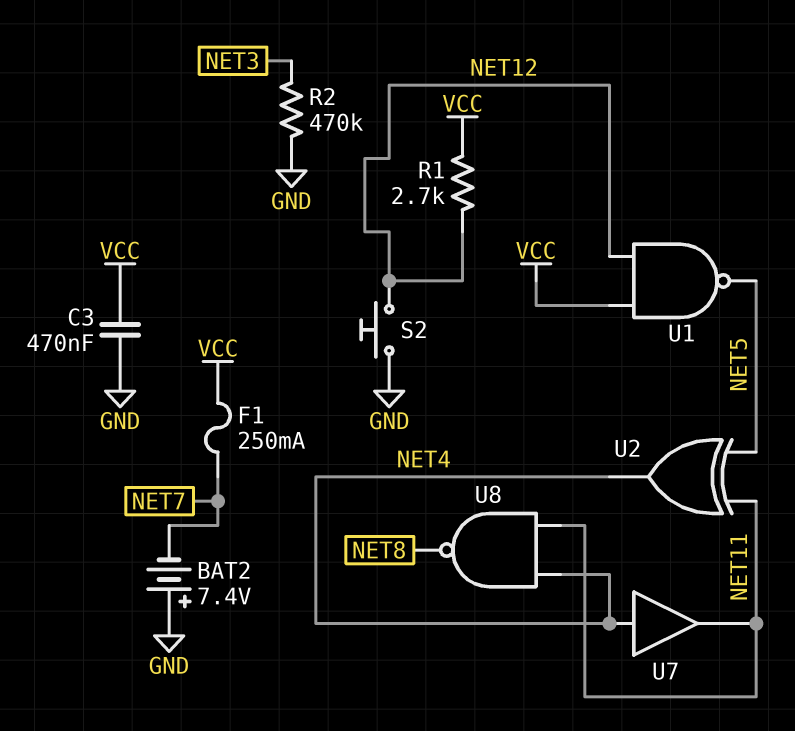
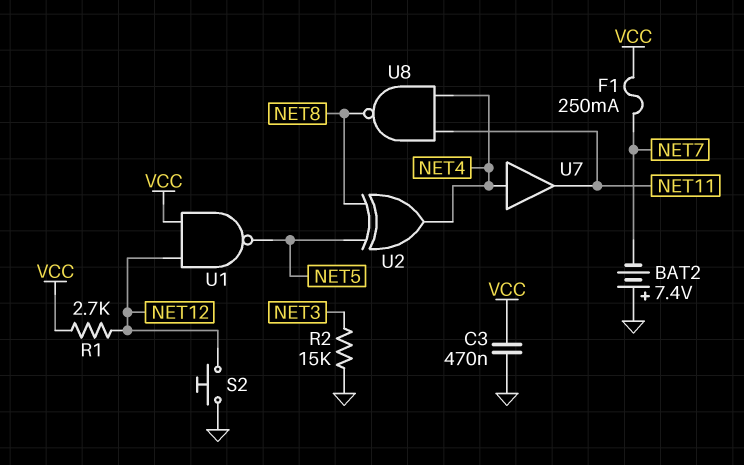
R2: 470k (GND, NET3) -> 15k (GND, NET3)
U2: XOR (in NET5, in NET11, out NET4) -> XOR (in NET5, in NET8, out NET4)

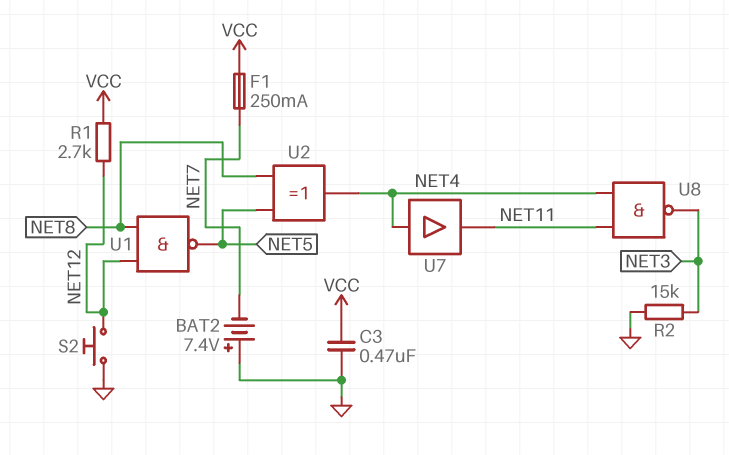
U1: NAND (in NET12, in VCC, out NET5) -> NAND (in NET8, in NET12, out NET5)
U8: NAND (in NET4, in NET11, out NET8) -> NAND (in NET4, in NET11, out NET3)

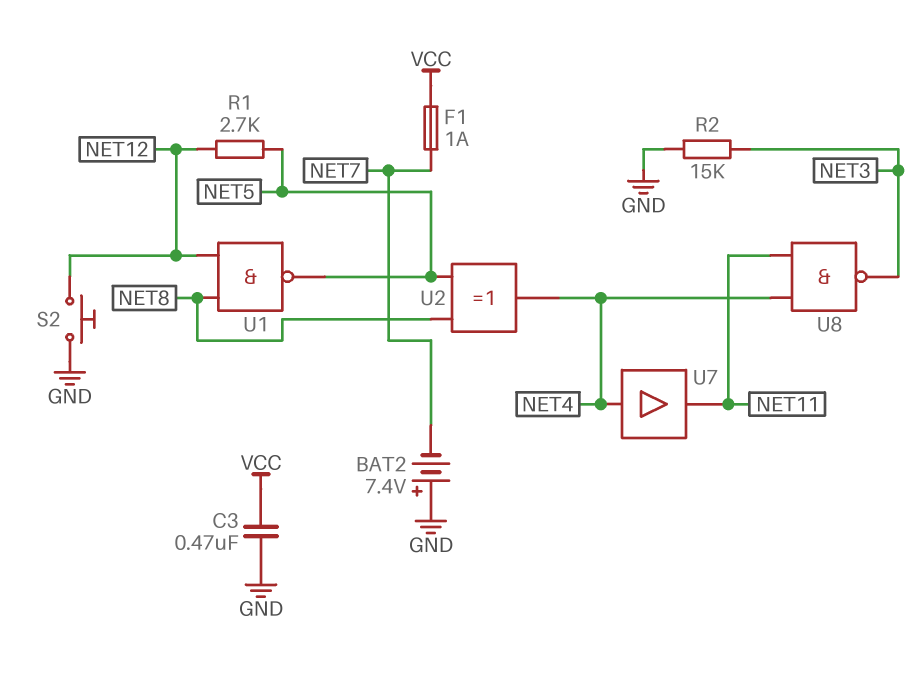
F1: 250mA (NET7, VCC) -> 1A (NET7, VCC)
R1: 2.7k (NET12, VCC) -> 2.7k (NET5, NET12)

